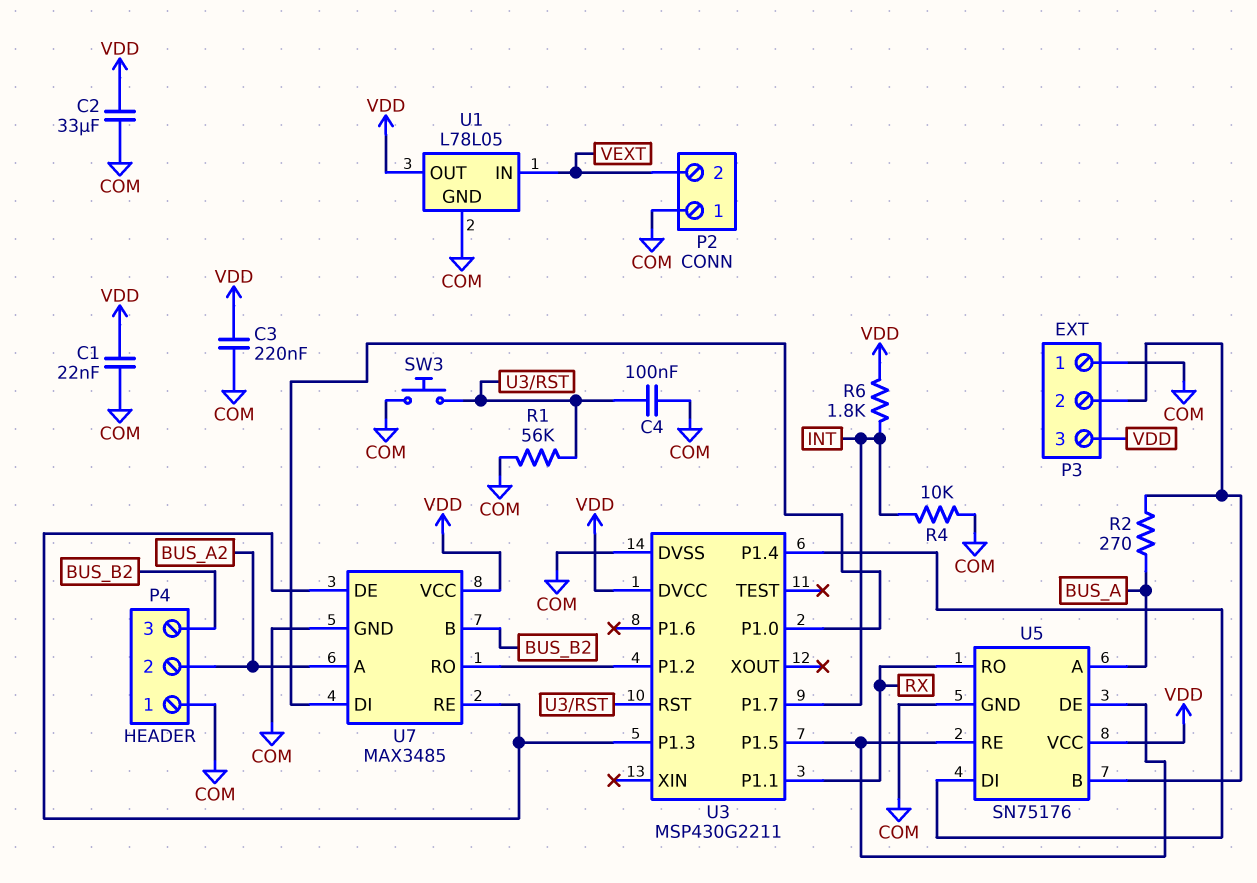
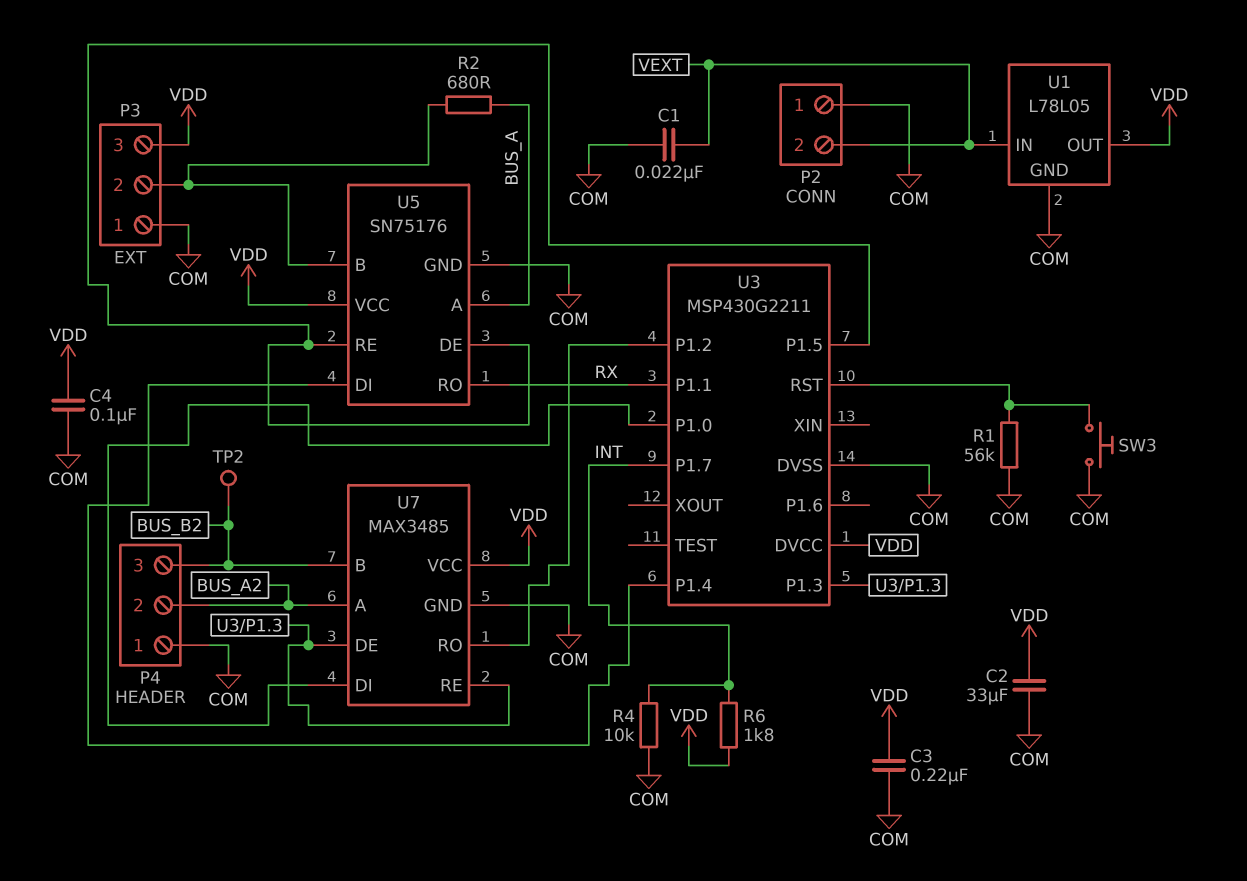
C1: 22nF (COM, VDD) -> 22nF (COM, VEXT)
C4: 100nF (COM, U3/RST) -> 100nF (COM, VDD)
R2: 270 (BUS_A, P3/2) -> 680 (BUS_A, P3/2)
TP2: none -> test point (BUS_B2)

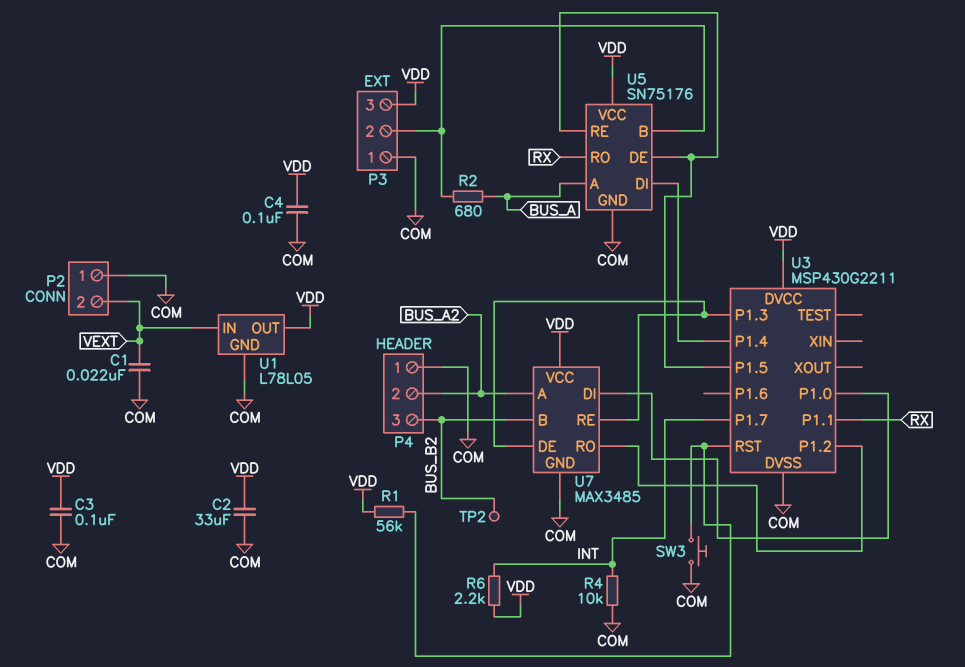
C3: 220nF (COM, VDD) -> 100nF (COM, VDD)
R1: 56k (COM, U3/RST) -> 56k (U3/RST, VDD)
R6: 1.8k (INT, VDD) -> 2.2k (INT, VDD)

